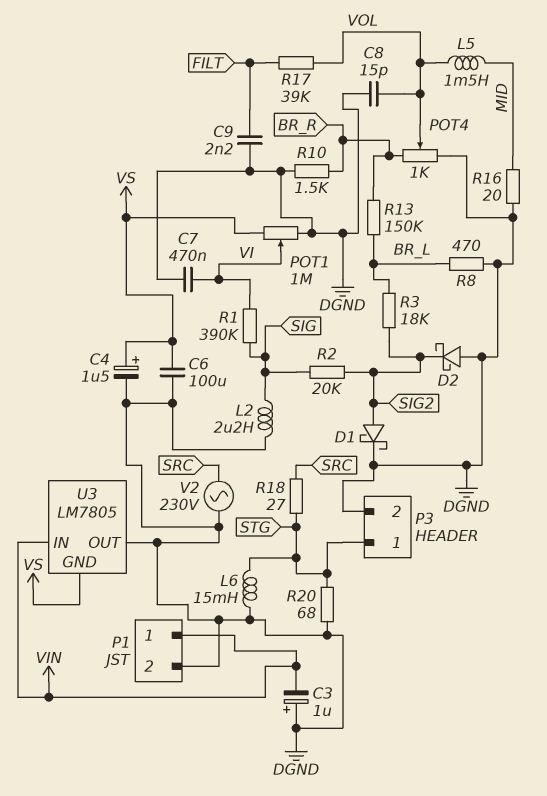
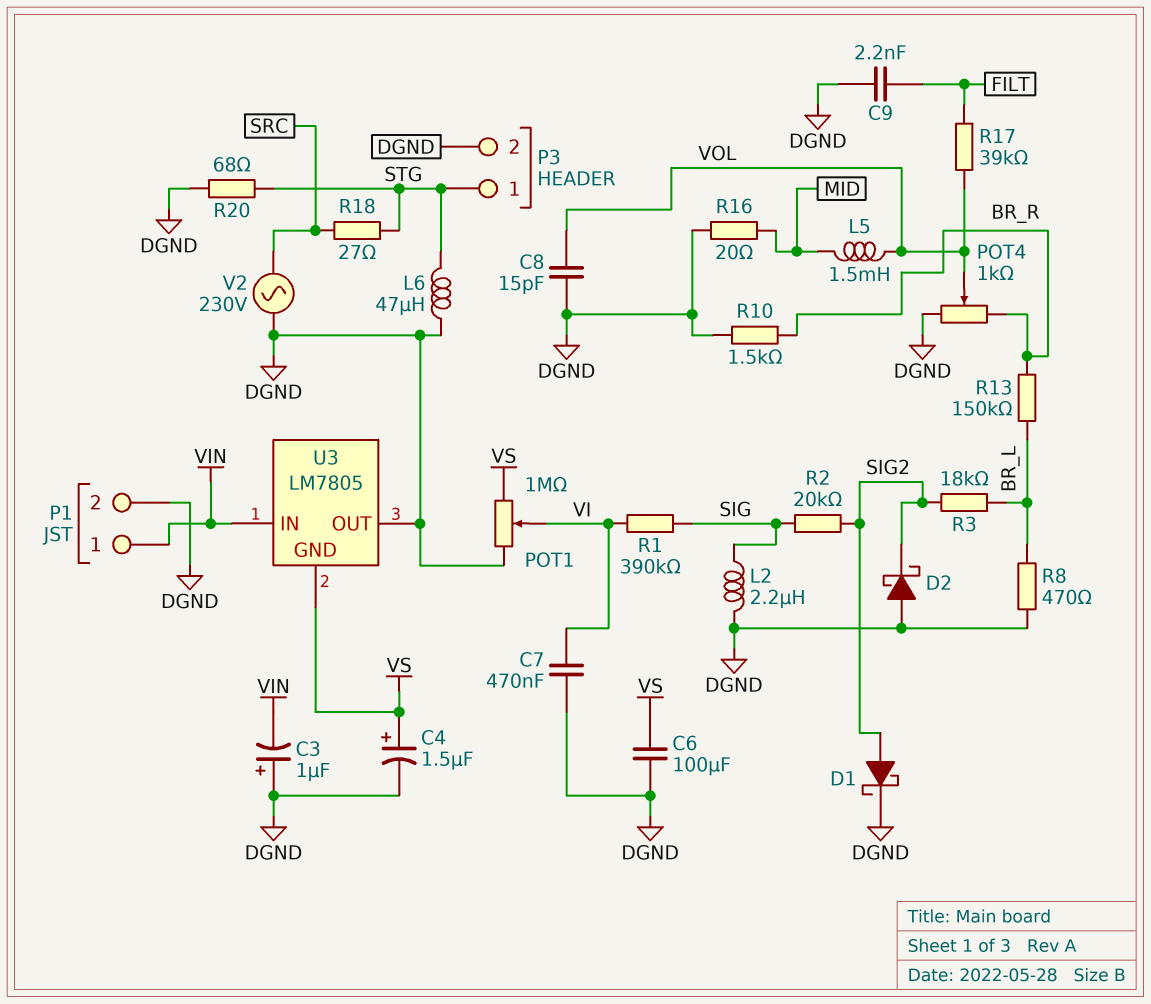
L6: 15mH (DGND, STG) -> 47uH (DGND, STG)

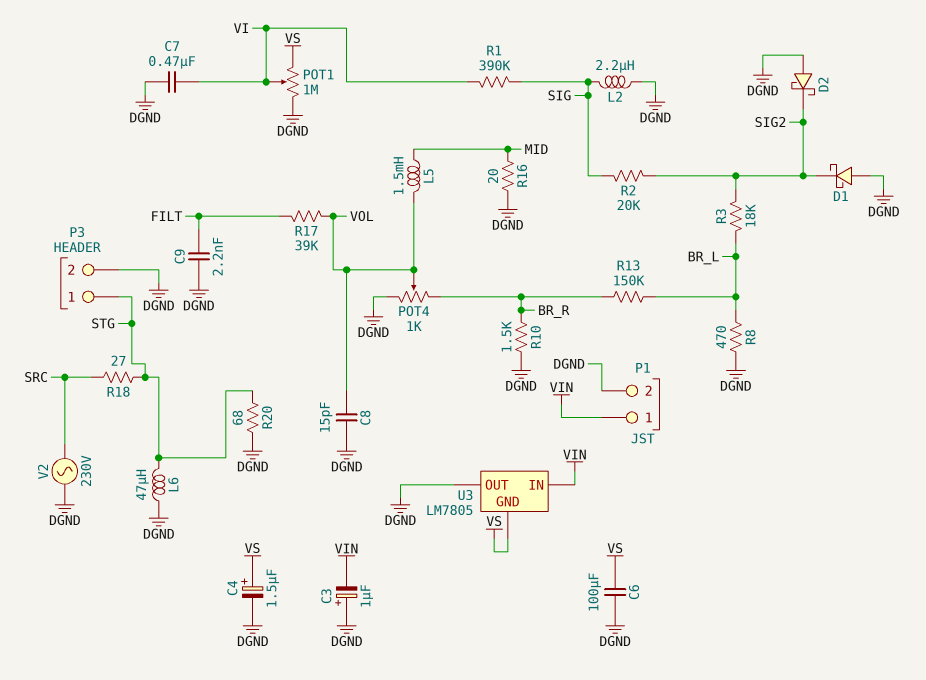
D1: schottky (A SIG2, K DGND) -> schottky (A DGND, K SIG2)

